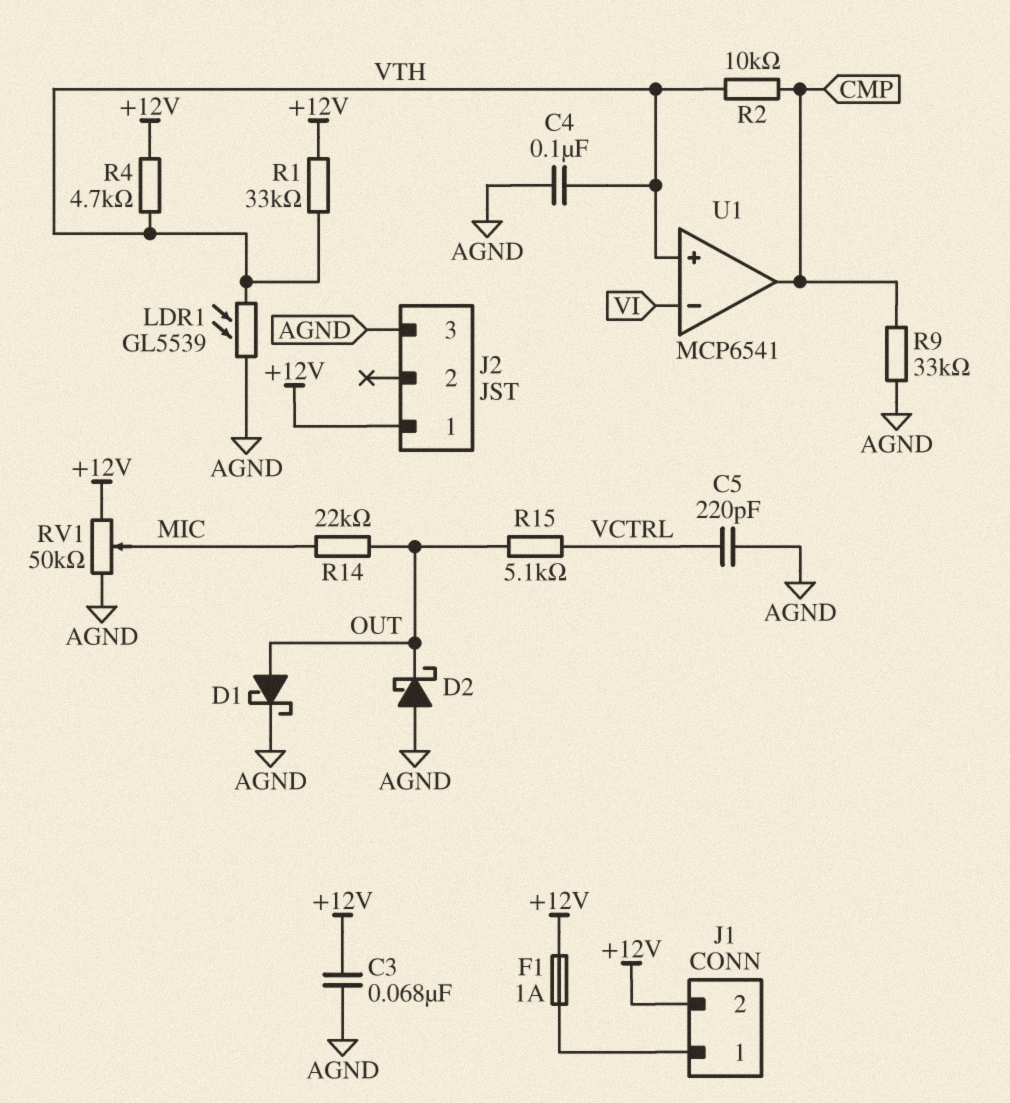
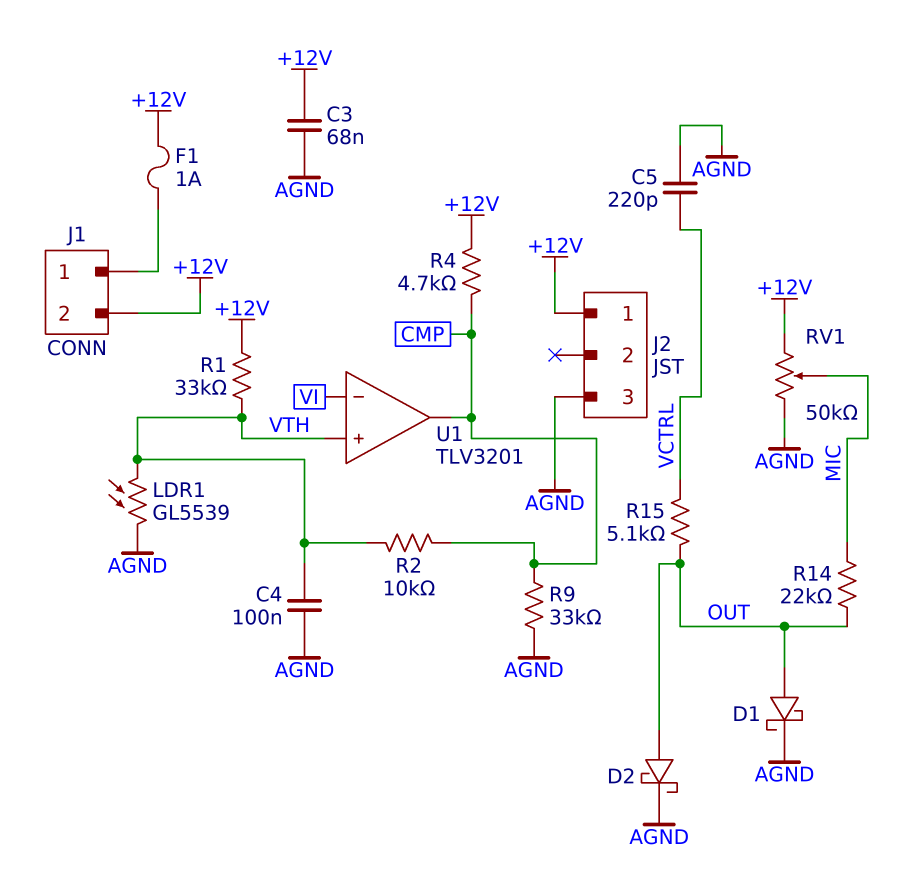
D2: schottky (A AGND, K OUT) -> schottky (A OUT, K AGND)
R4: 4.7k (+12V, VTH) -> 4.7k (+12V, CMP)
U1: MCP6541 -> TLV3201

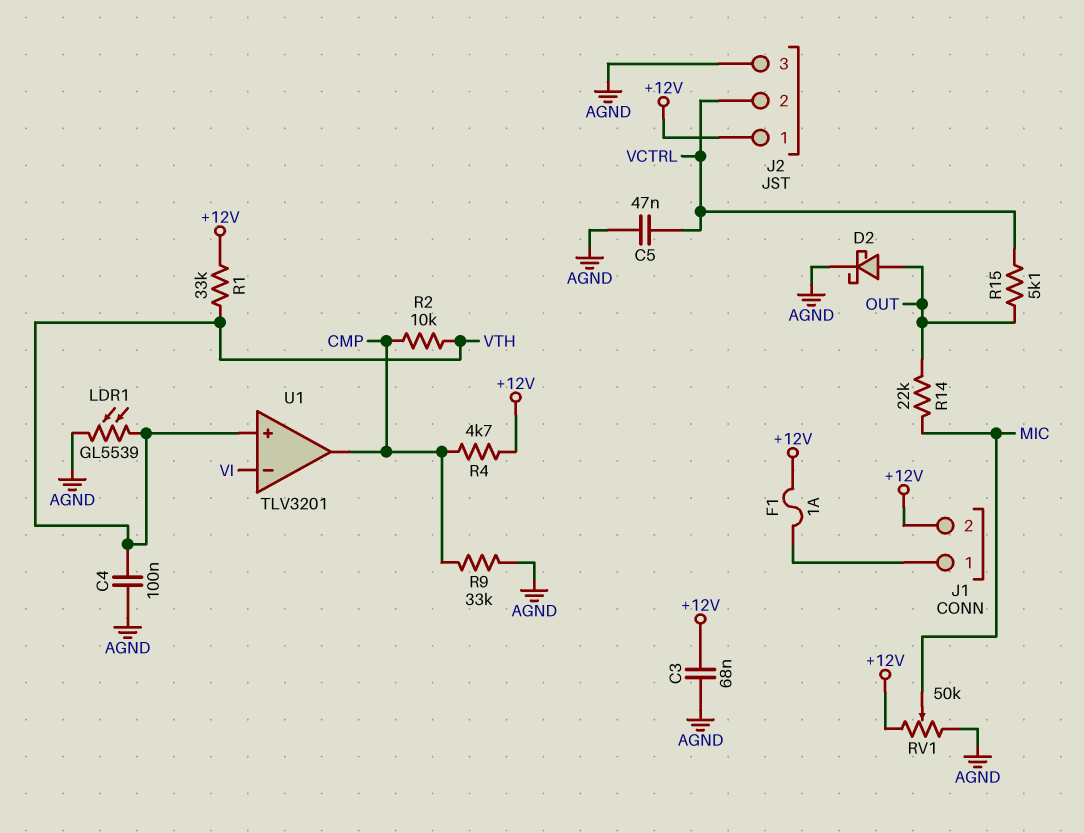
C5: 220pF (AGND, VCTRL) -> 47nF (AGND, VCTRL)
D1: schottky (A OUT, K AGND) -> none
J2 pin 2: none -> VCTRL

